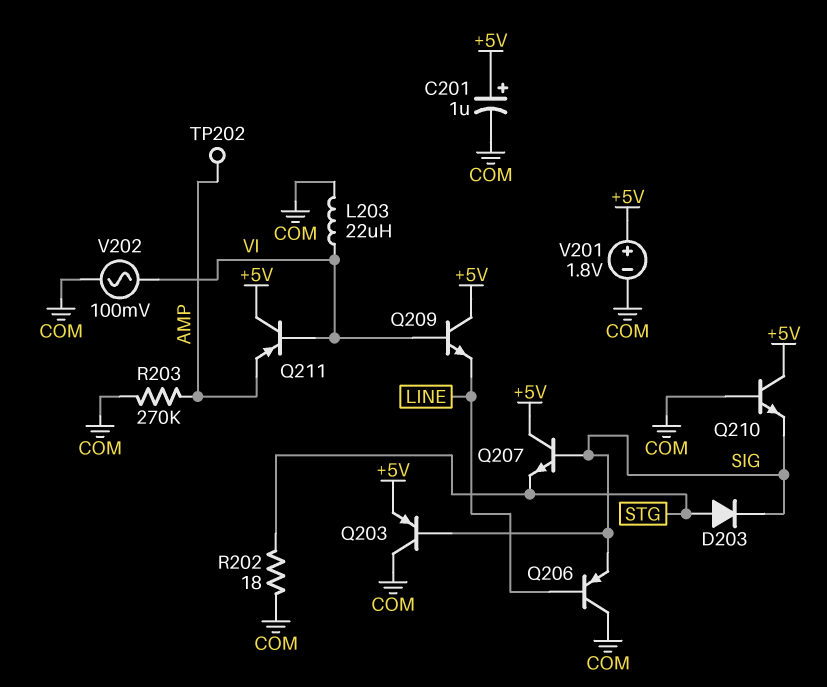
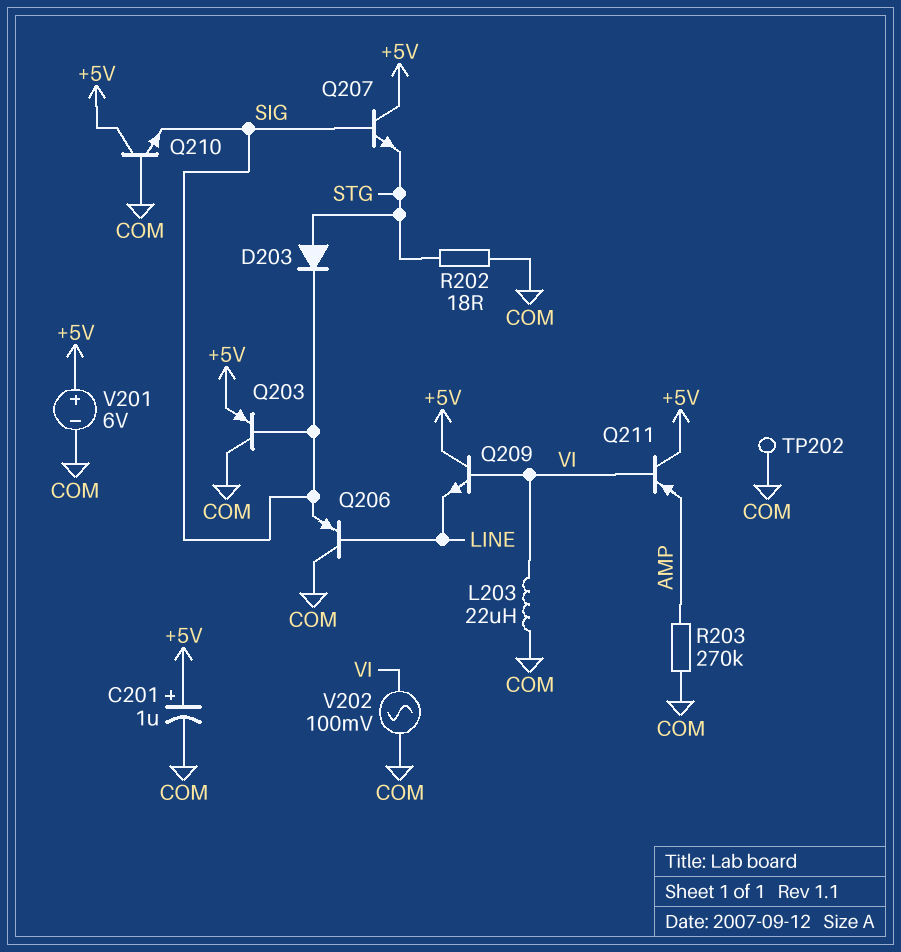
TP202: test point (AMP) -> test point (COM)
V201: 1.8V (plus +5V, minus COM) -> 6V (plus +5V, minus COM)

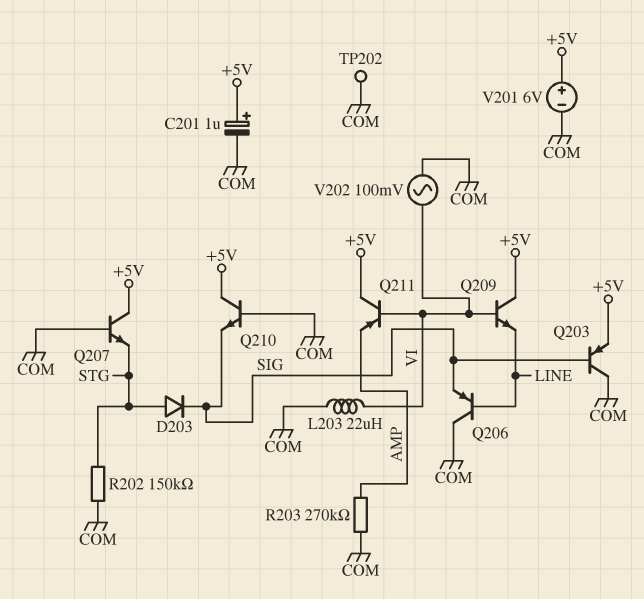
Q207: NPN (B SIG, C +5V, E STG) -> NPN (B COM, C +5V, E STG)
R202: 18 (COM, STG) -> 150k (COM, STG)

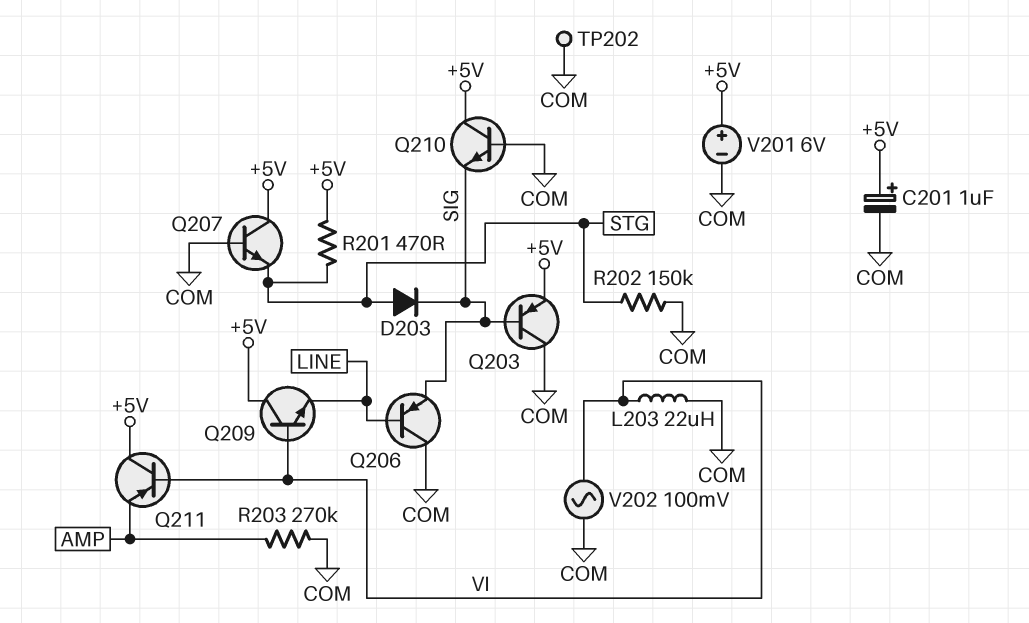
R201: none -> 470 (+5V, STG)

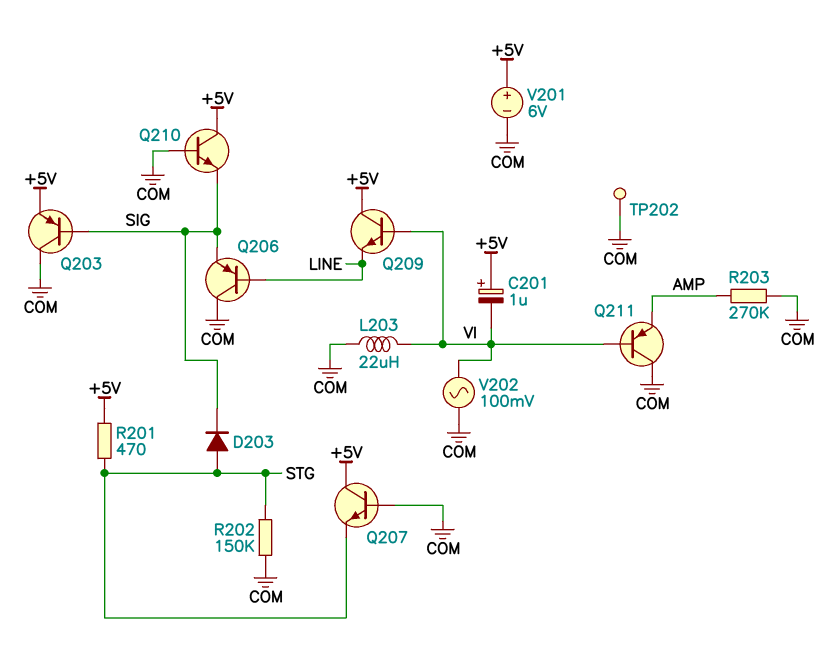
C201: 1uF (plus +5V, minus COM) -> 1uF (plus +5V, minus VI)
Q211: PNP (B VI, C +5V, E AMP) -> PNP (B VI, C COM, E AMP)

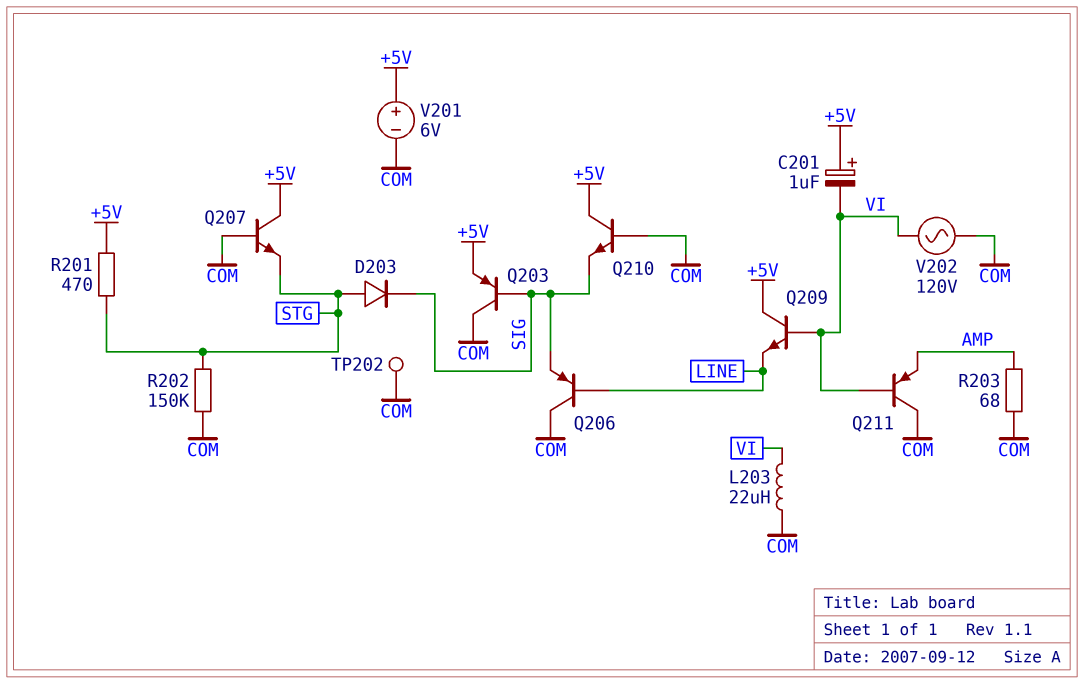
R203: 270k (AMP, COM) -> 68 (AMP, COM)
V202: AC 100mV (COM, VI) -> AC 120V (COM, VI)

